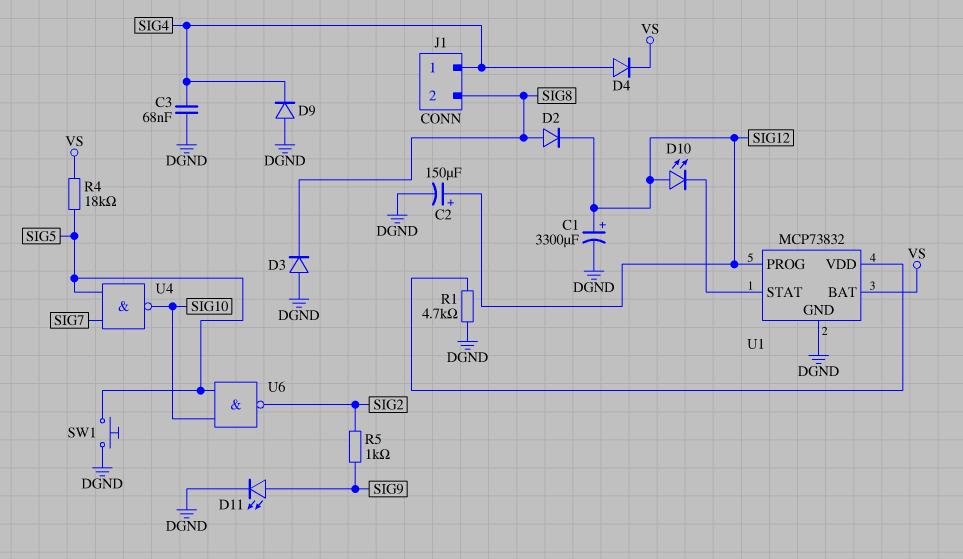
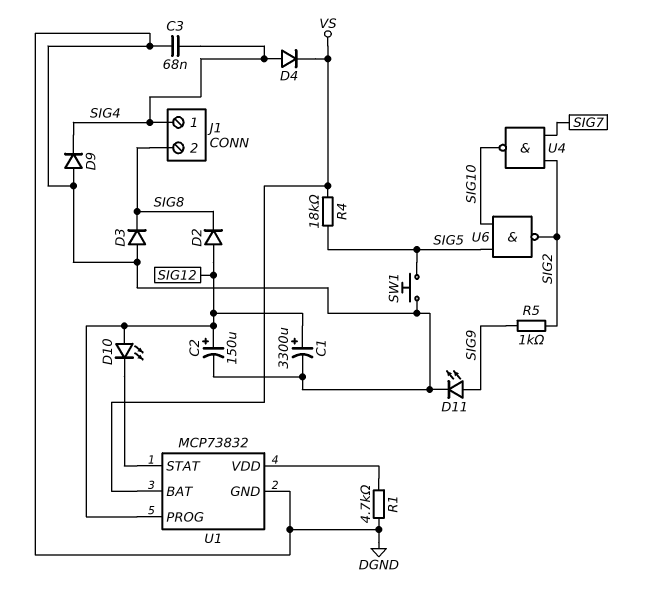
D2: diode (A SIG8, K SIG12) -> diode (A SIG12, K SIG8)
U4: NAND (in SIG5, in SIG7, out SIG10) -> NAND (in SIG2, in SIG7, out SIG10)

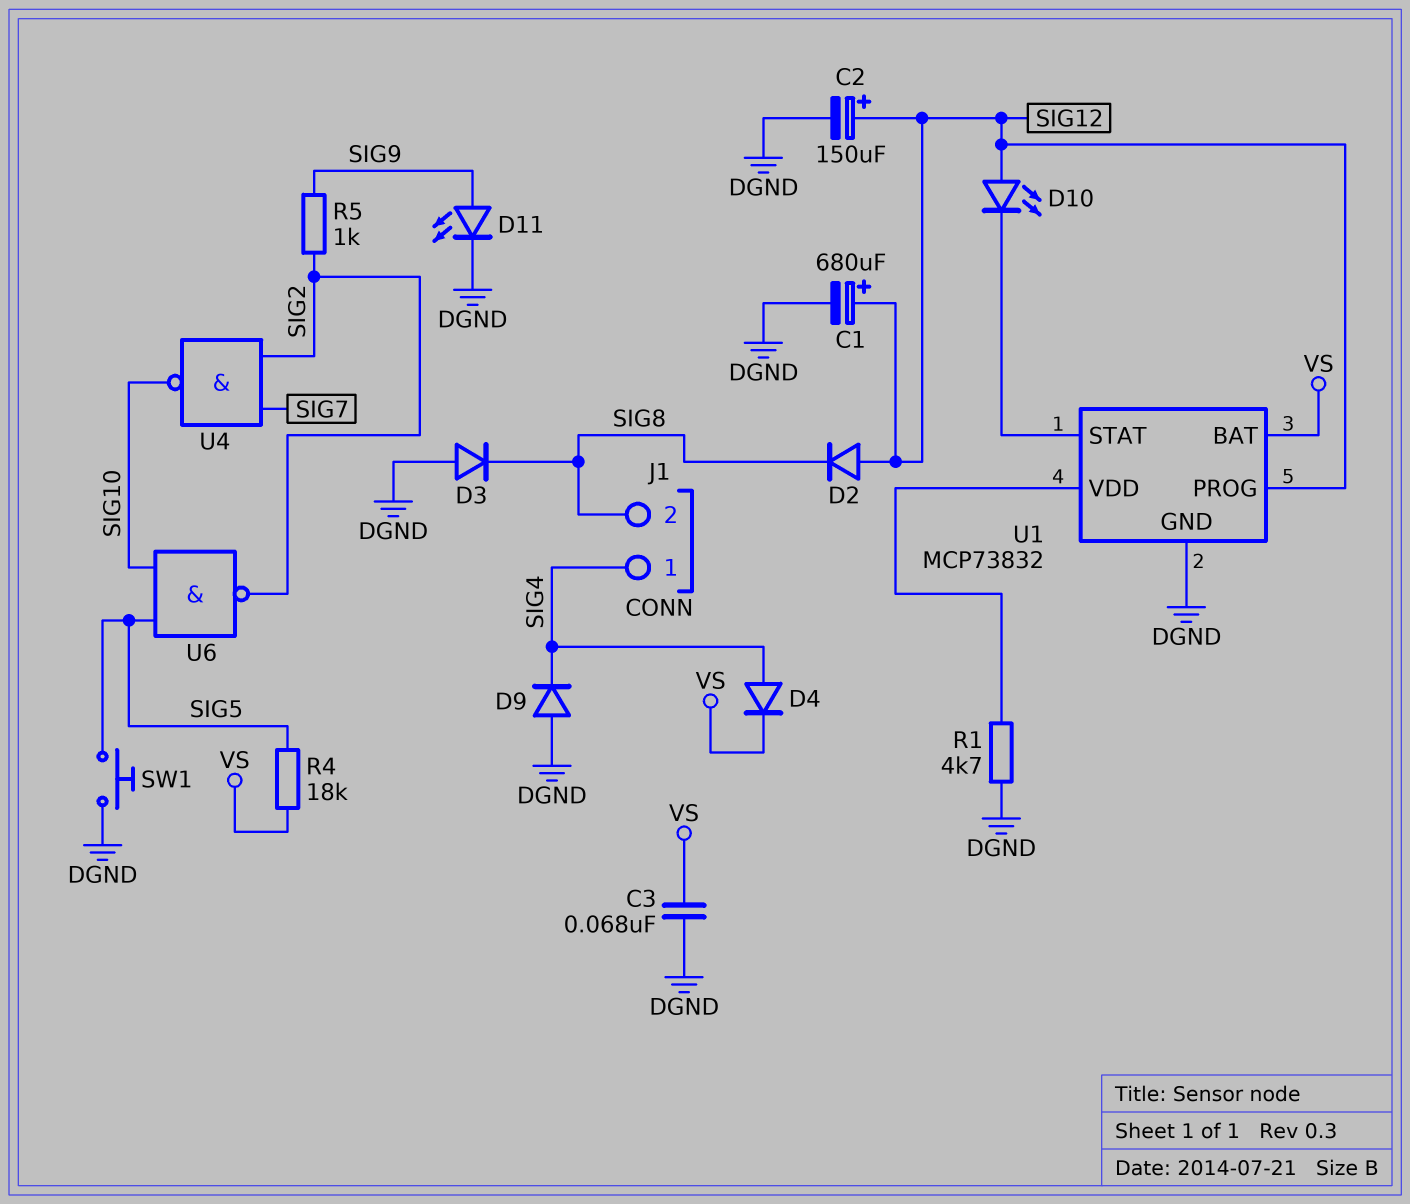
C1: 3300uF (plus SIG12, minus DGND) -> 680uF (plus SIG12, minus DGND)
C3: 68nF (DGND, SIG4) -> 68nF (DGND, VS)

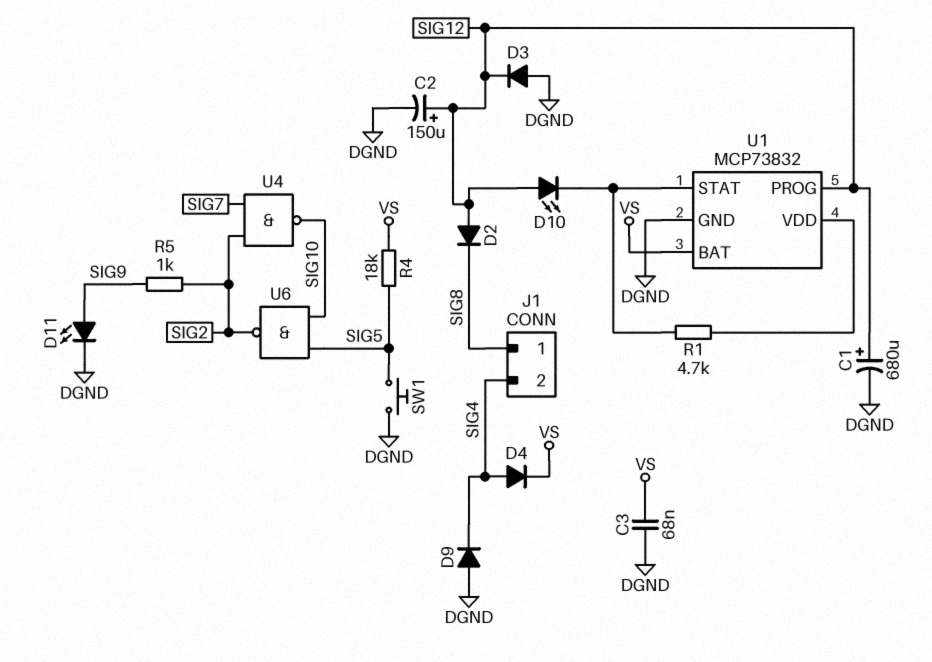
D3: diode (A DGND, K SIG8) -> diode (A DGND, K SIG12)
J1 pin 1: SIG4 -> SIG8
J1 pin 2: SIG8 -> SIG4
R1: 4.7k (DGND, U1/VDD) -> 4.7k (U1/STAT, U1/VDD)

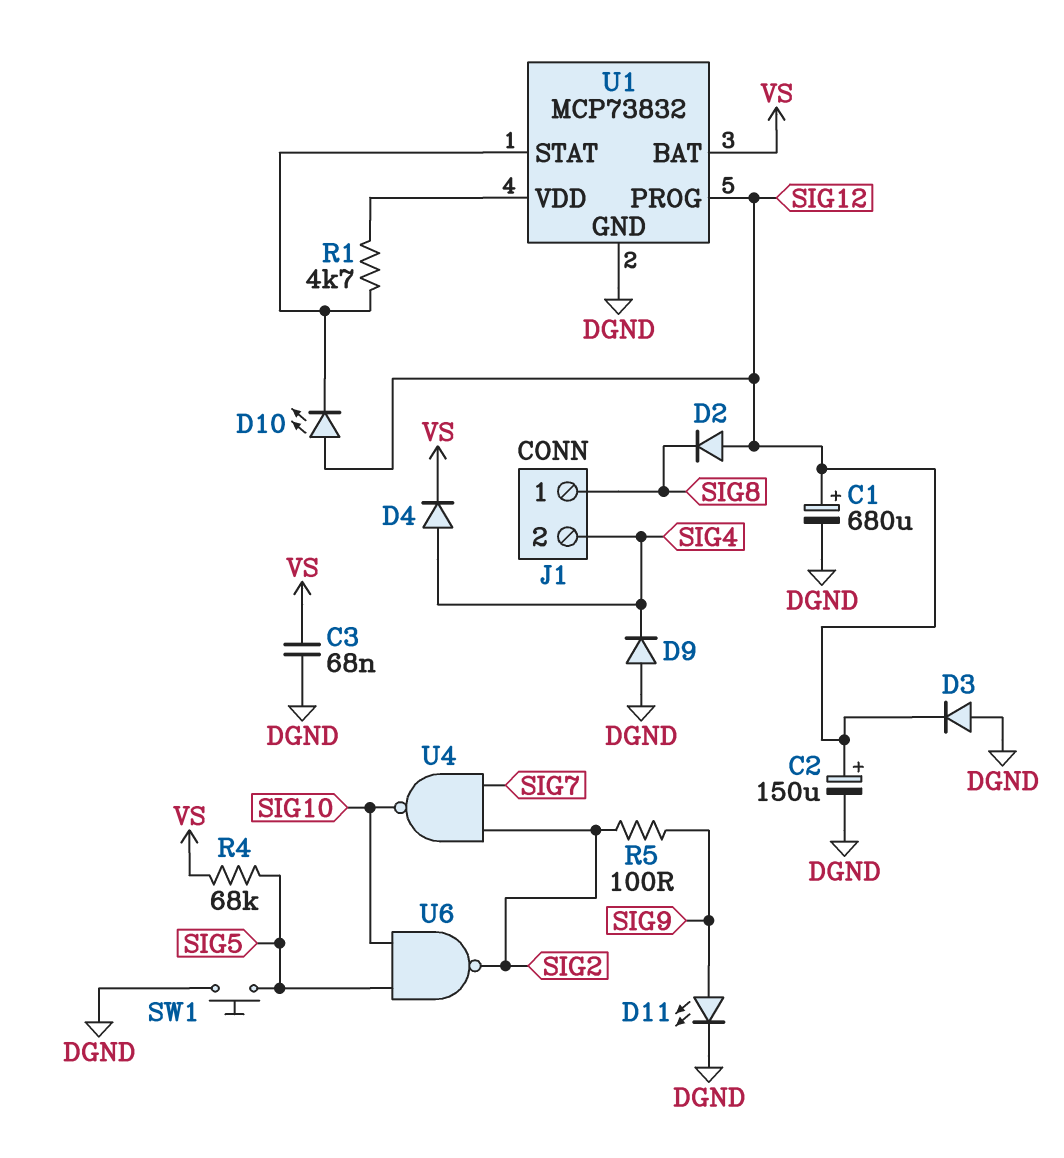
R4: 18k (SIG5, VS) -> 68k (SIG5, VS)
R5: 1k (SIG2, SIG9) -> 100 (SIG2, SIG9)

